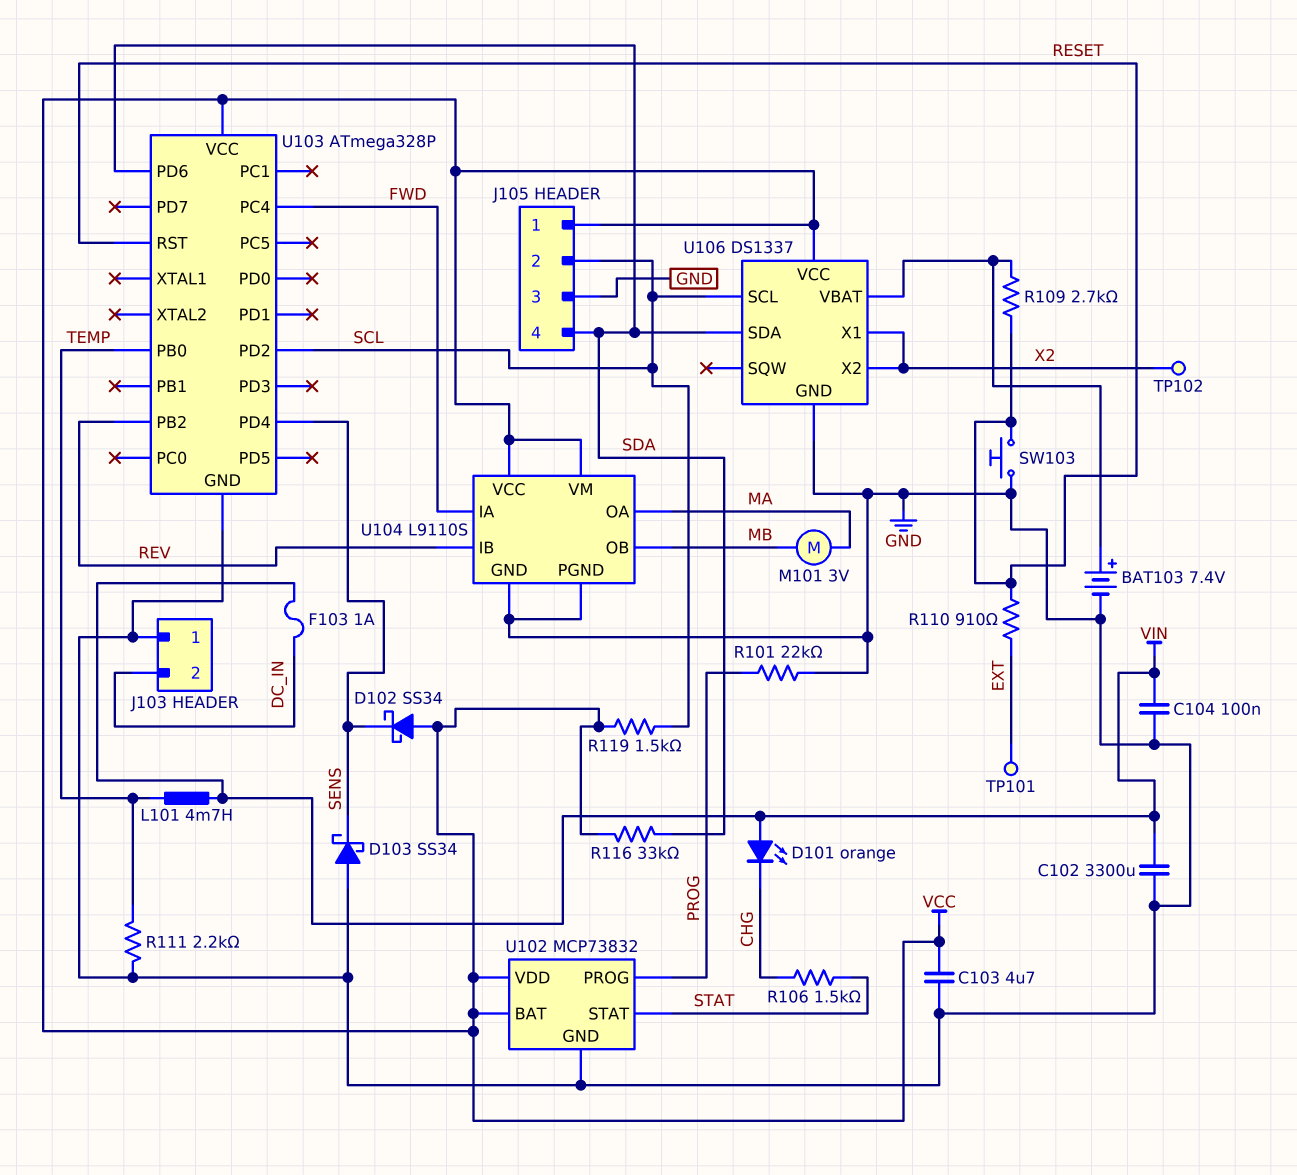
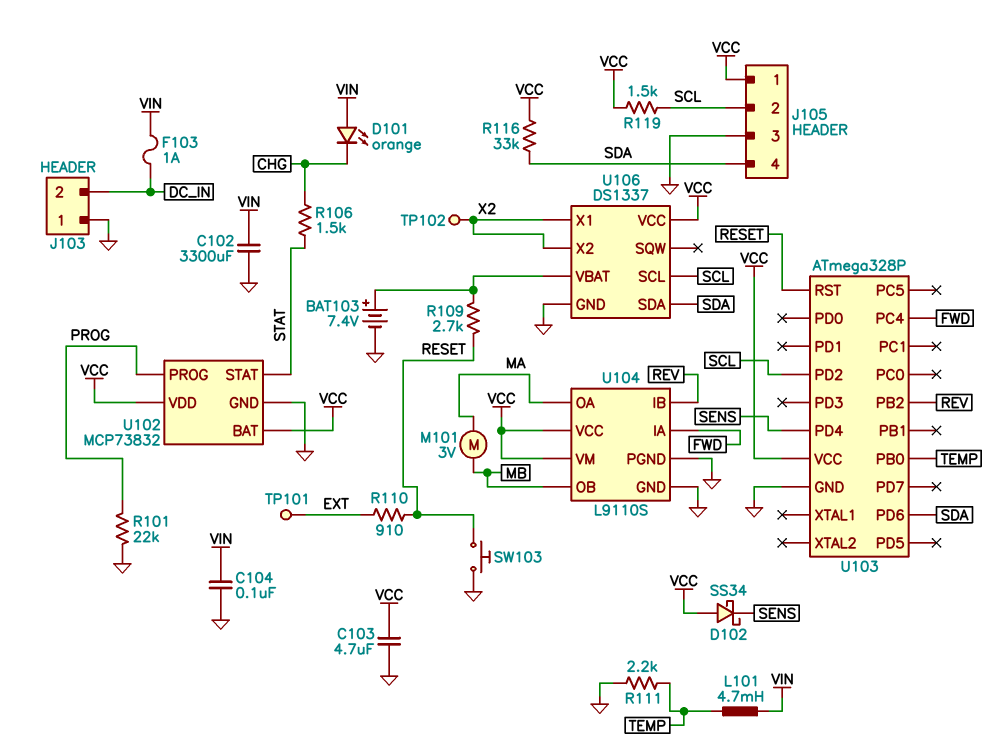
D103: schottky SS34 (A GND, K SENS) -> none

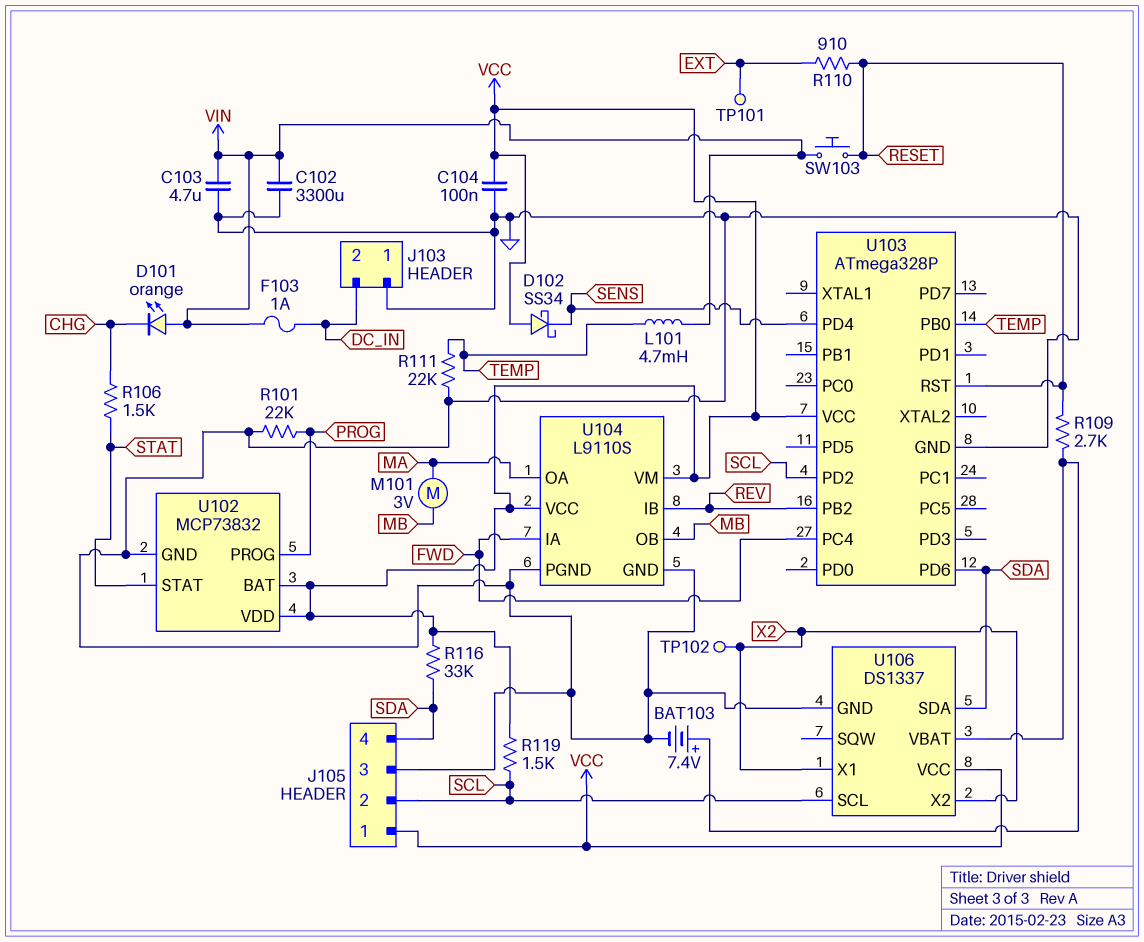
C103: 4.7uF (GND, VCC) -> 4.7uF (GND, VIN)
C104: 100nF (GND, VIN) -> 100nF (GND, VCC)
R111: 2.2k (GND, TEMP) -> 22k (GND, TEMP)
SW103: button (GND, RESET) -> button (RESET, VIN)

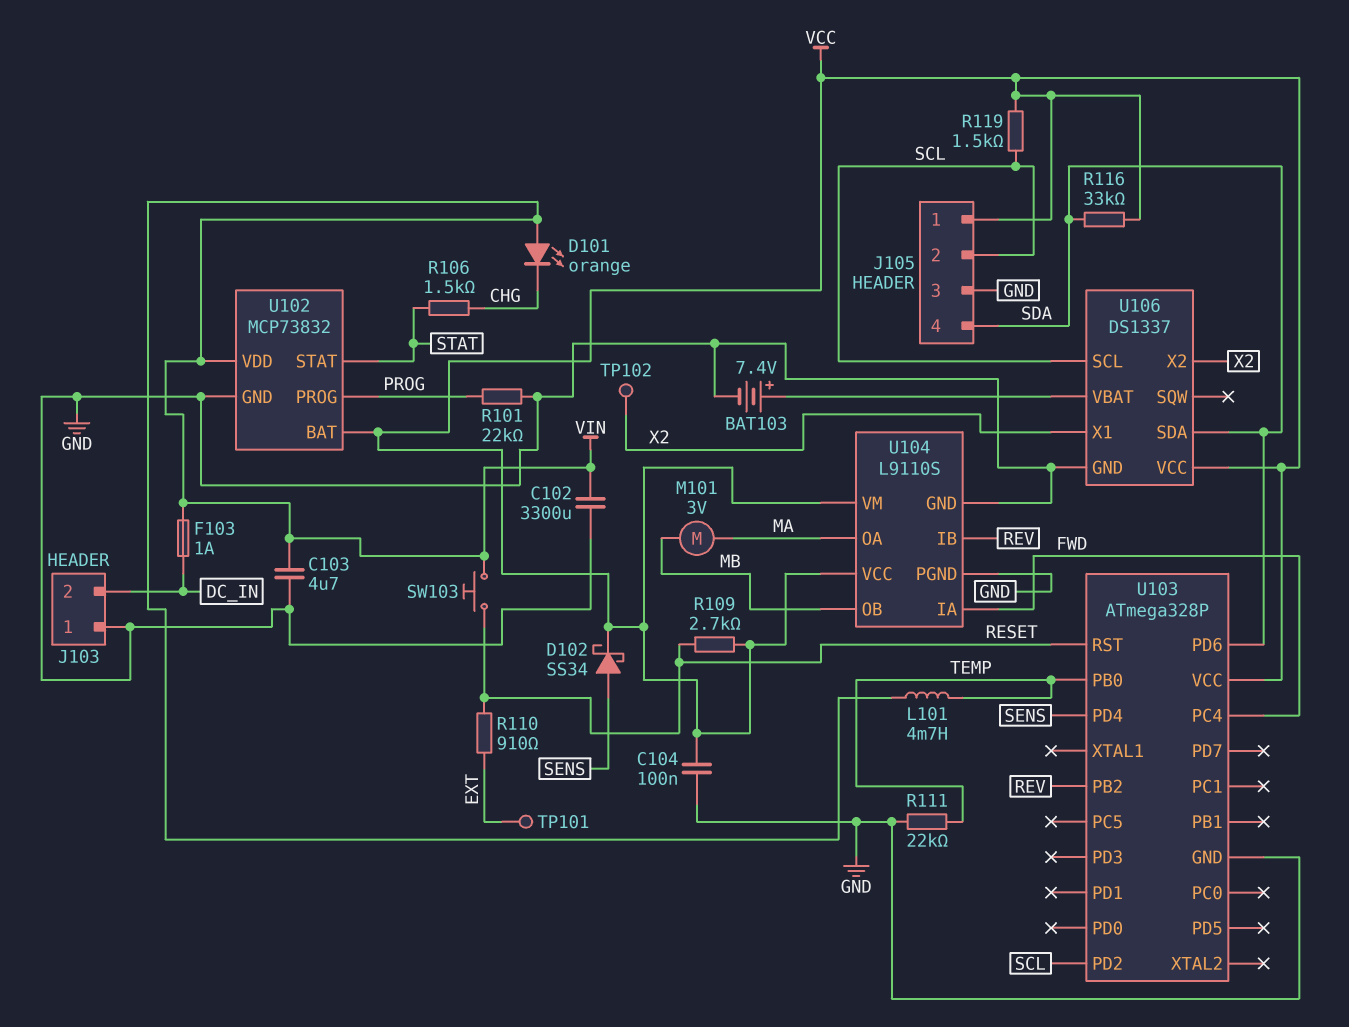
D102: schottky SS34 (A VCC, K SENS) -> schottky SS34 (A SENS, K VCC)
R109: 2.7k (RESET, U106/VBAT) -> 2.7k (RESET, VCC)
U102 pin VDD: VCC -> VIN

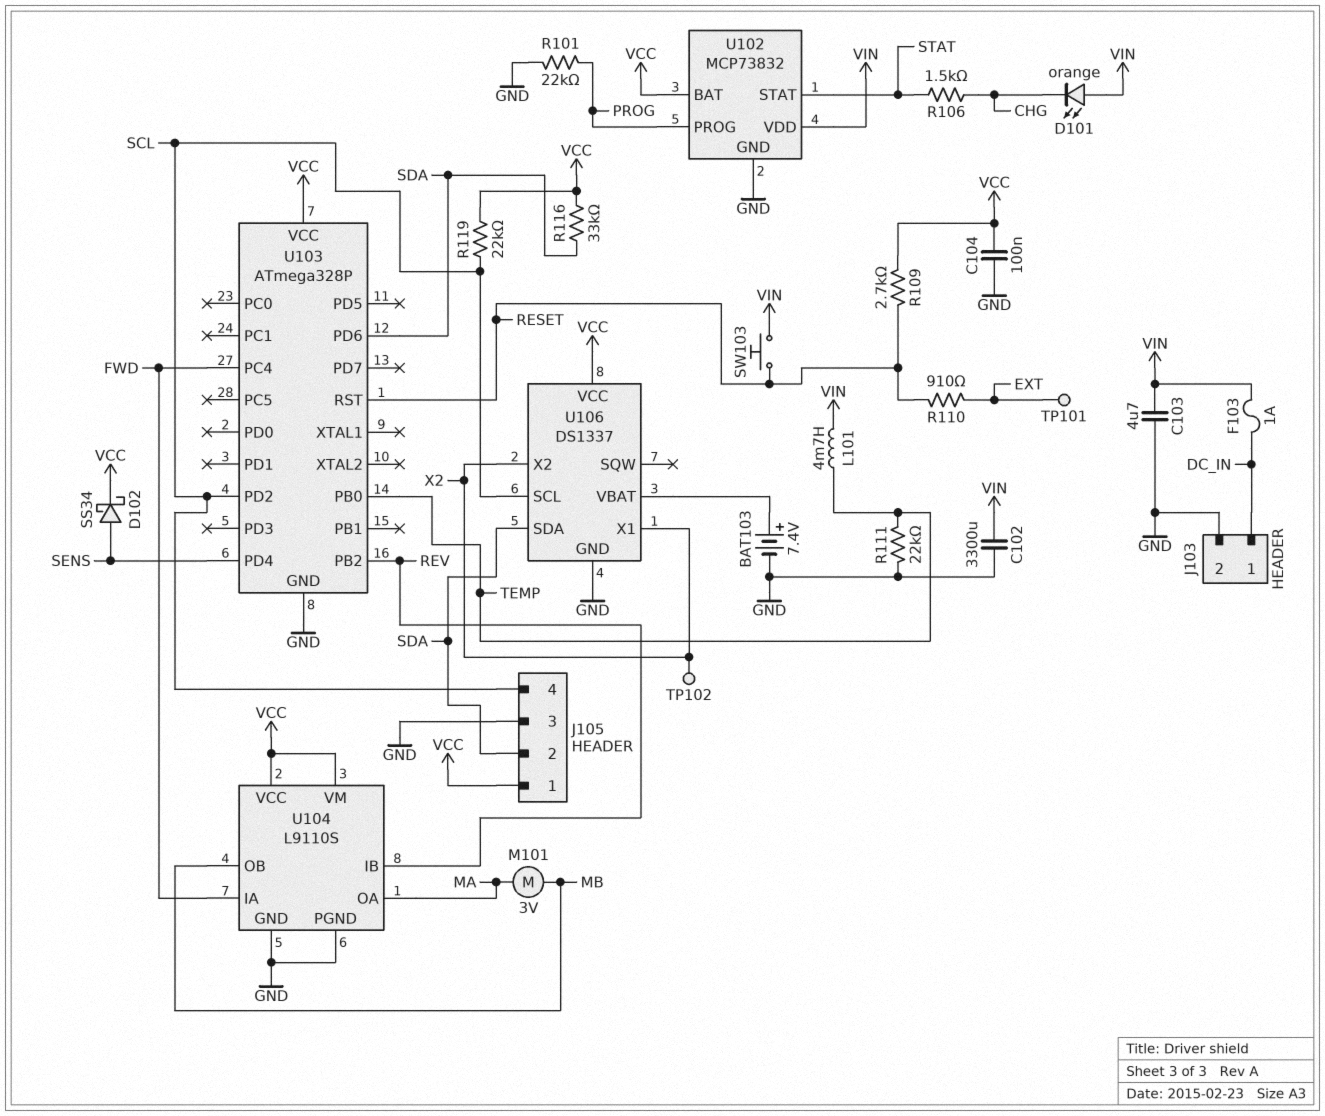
J103 pin 1: GND -> DC_IN
J103 pin 2: DC_IN -> GND
J105 pin 2: SCL -> SDA
J105 pin 4: SDA -> SCL
R119: 1.5k (SCL, VCC) -> 22k (SCL, VCC)

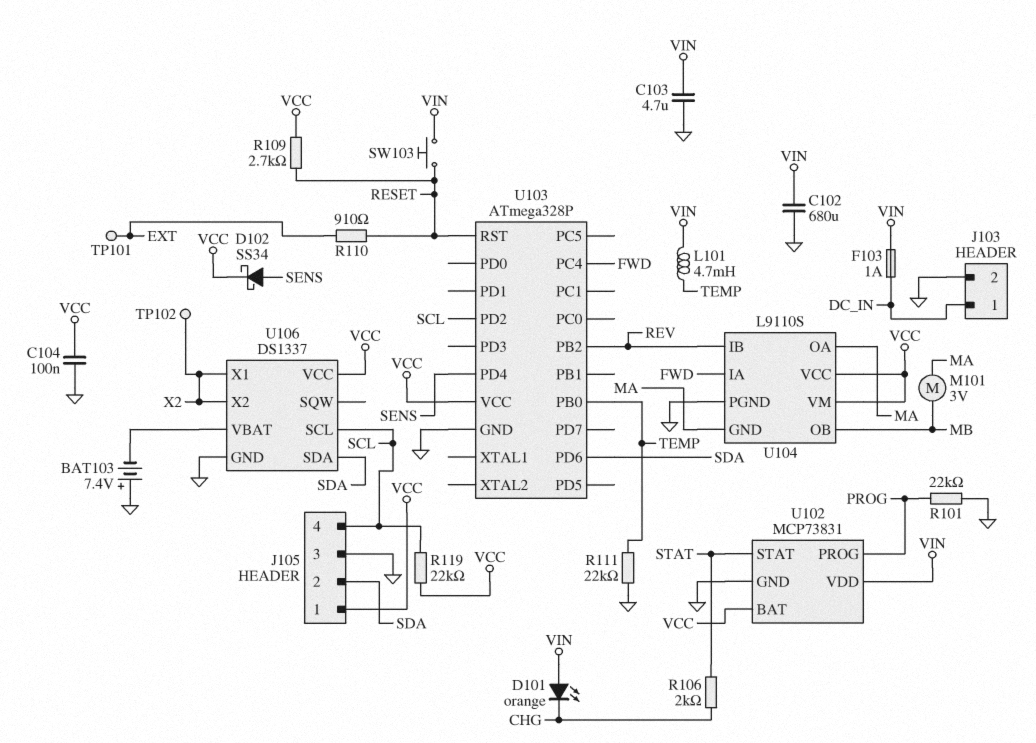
BAT103: 7.4V (plus U106/VBAT, minus GND) -> 7.4V (plus GND, minus U106/VBAT)
C102: 3300uF (GND, VIN) -> 680uF (GND, VIN)
R106: 1.5k (CHG, STAT) -> 2k (CHG, STAT)
R116: 33k (SDA, VCC) -> none
U102: MCP73832 -> MCP73831
U104 pin GND: GND -> MA

